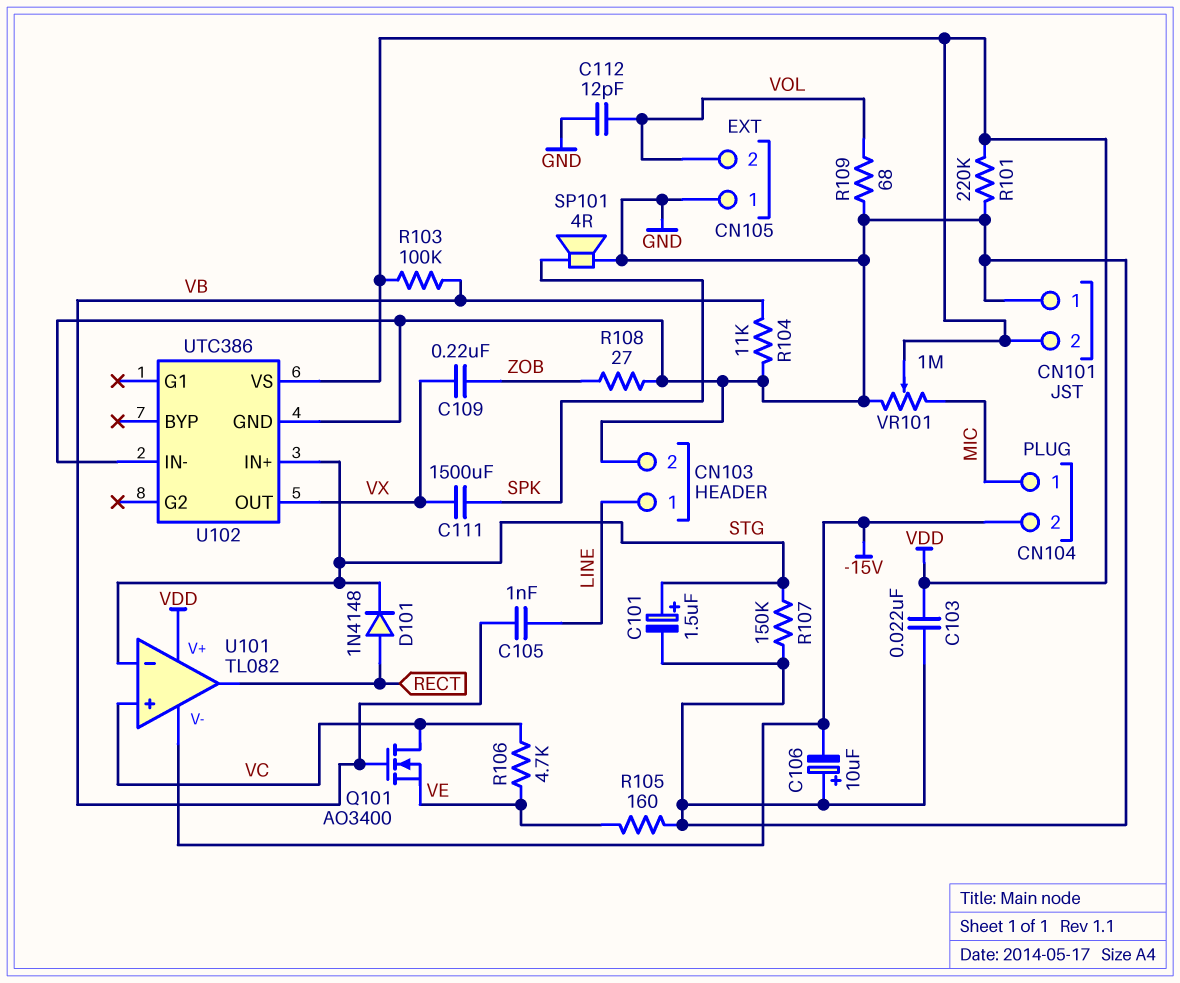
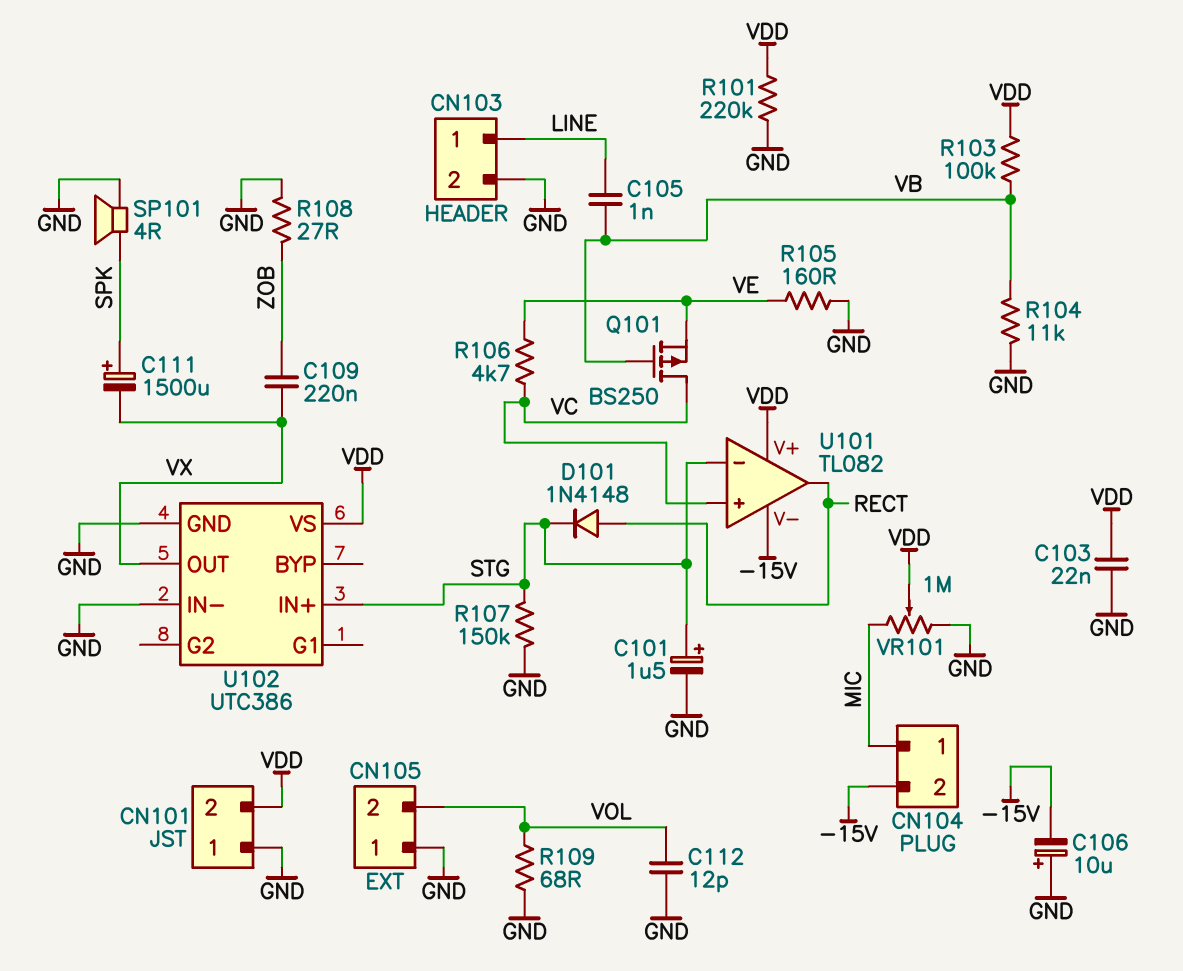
C111: 1500uF (SPK, VX) -> 1500uF (plus SPK, minus VX)
Q101: NMOS AO3400 (G VB, D VC, S VE) -> PMOS BS250 (G VB, D VC, S VE)

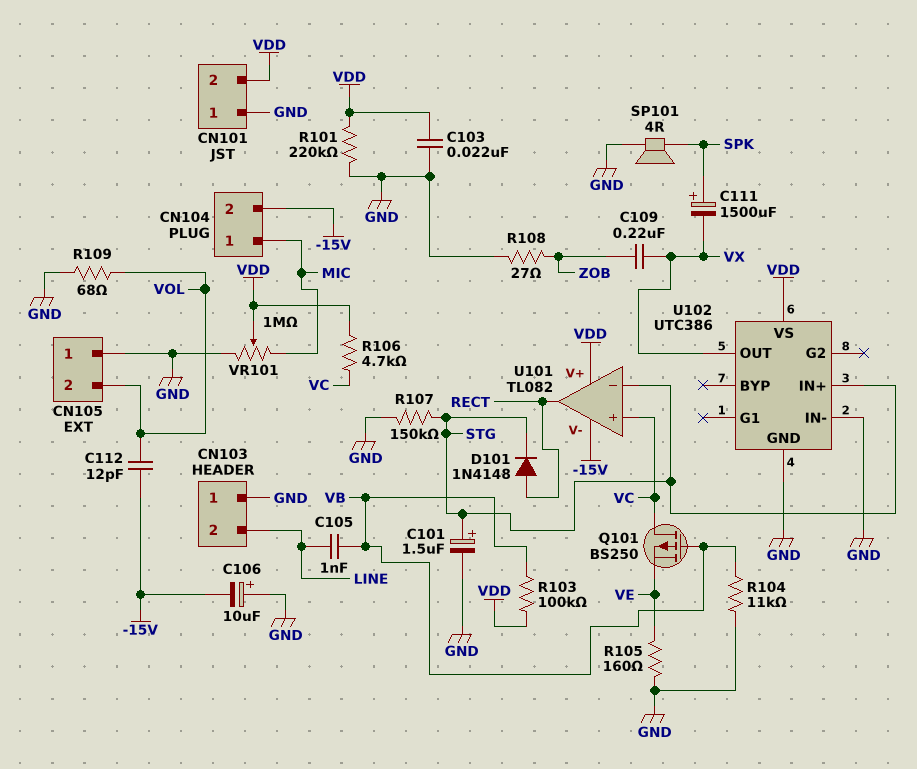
C112: 12pF (GND, VOL) -> 12pF (-15V, VOL)
CN103 pin 1: LINE -> GND
CN103 pin 2: GND -> LINE
R106: 4.7k (VC, VE) -> 4.7k (VC, VDD)

